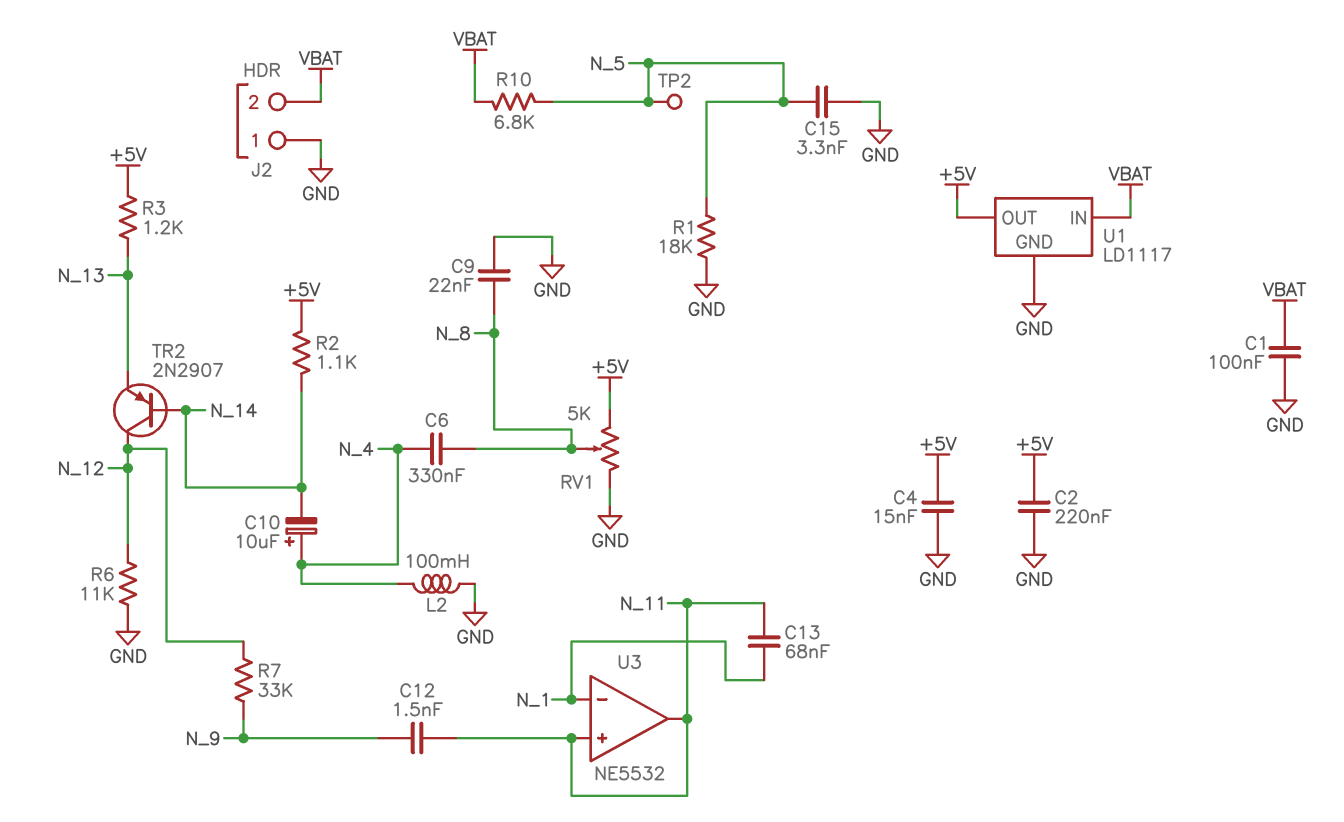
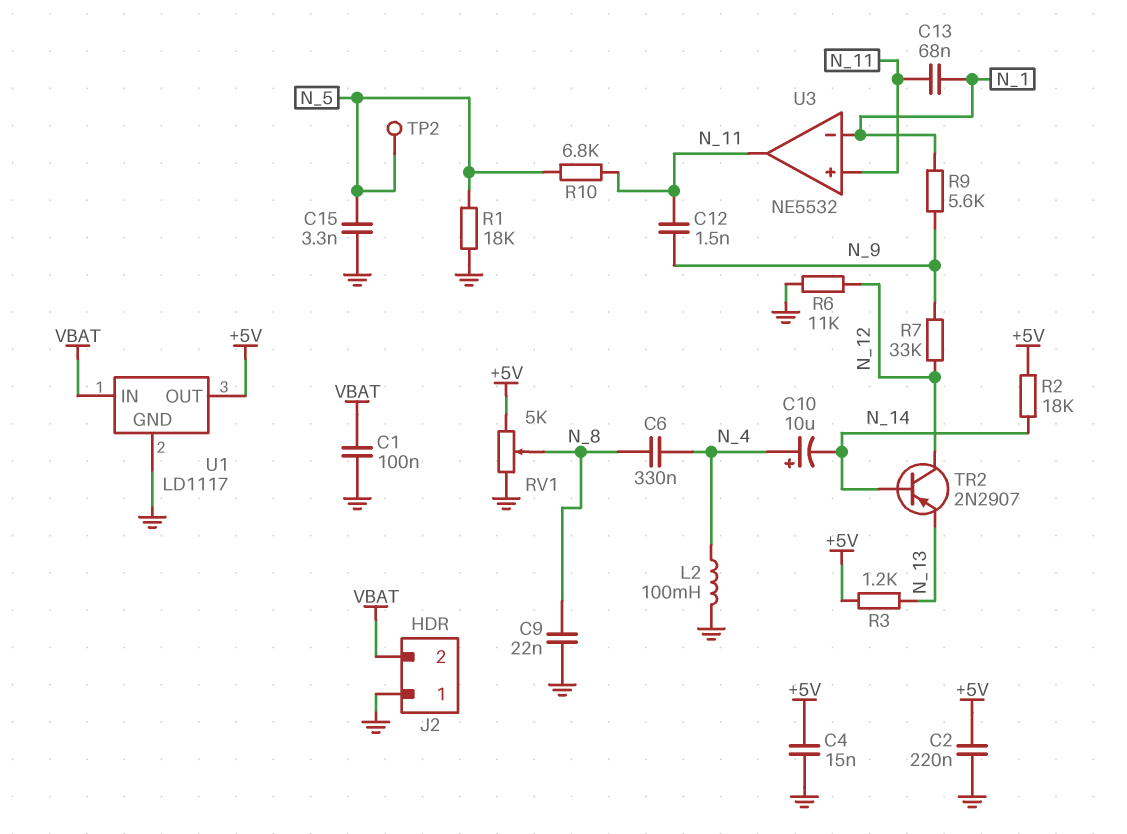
R2: 1.1k (+5V, N_14) -> 18k (+5V, N_14)
R9: none -> 5.6k (N_1, N_9)
R10: 6.8k (N_5, VBAT) -> 6.8k (N_5, N_11)

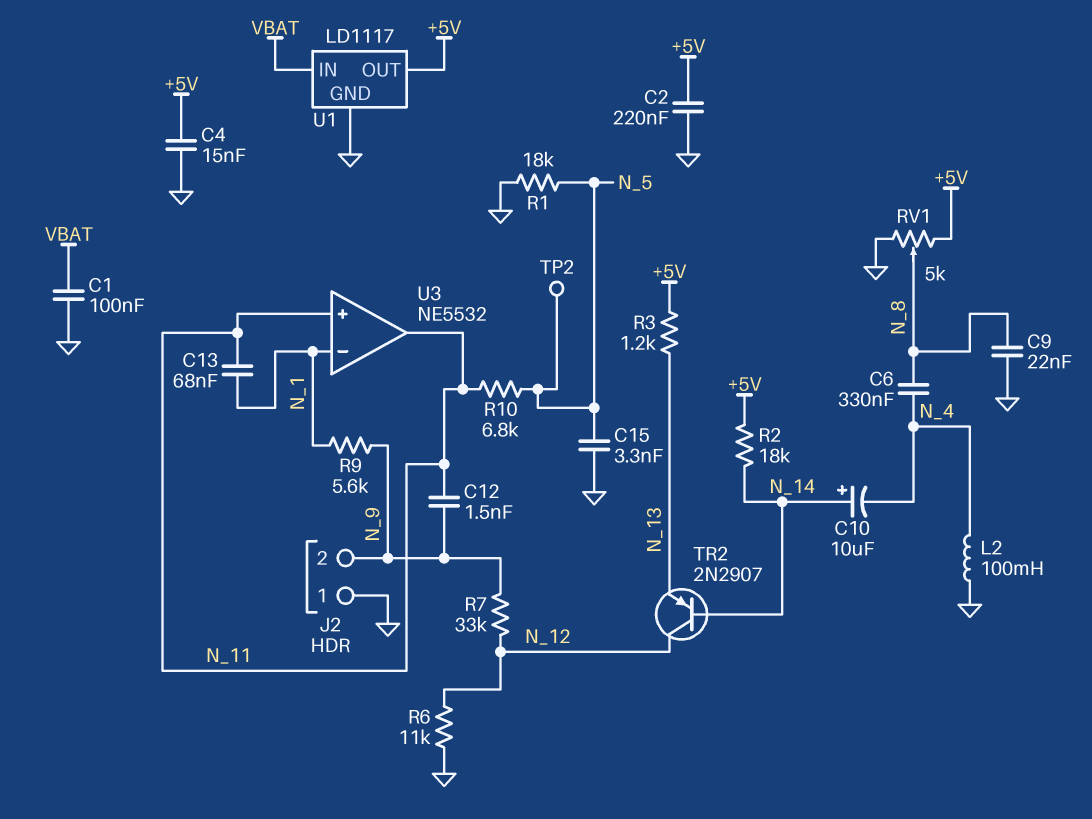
C10: 10uF (plus N_4, minus N_14) -> 10uF (plus N_14, minus N_4)
J2 pin 2: VBAT -> N_9

